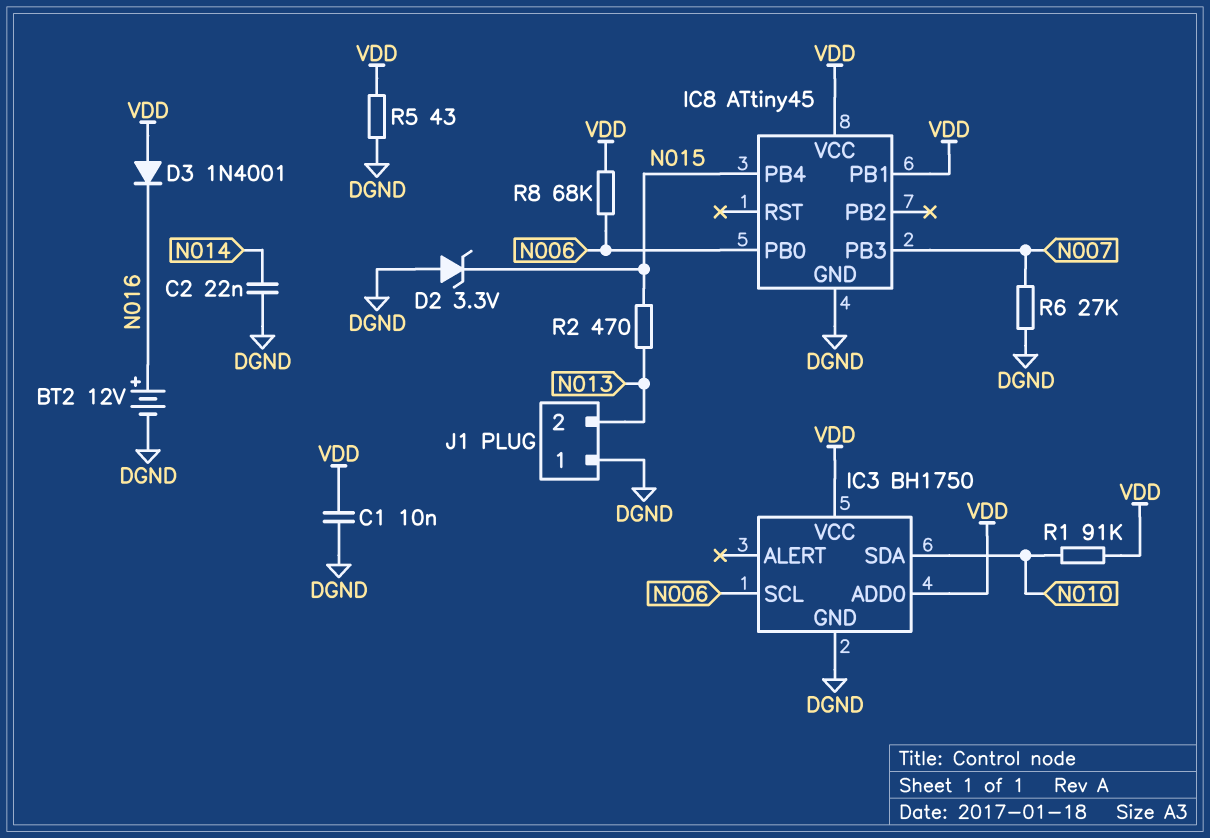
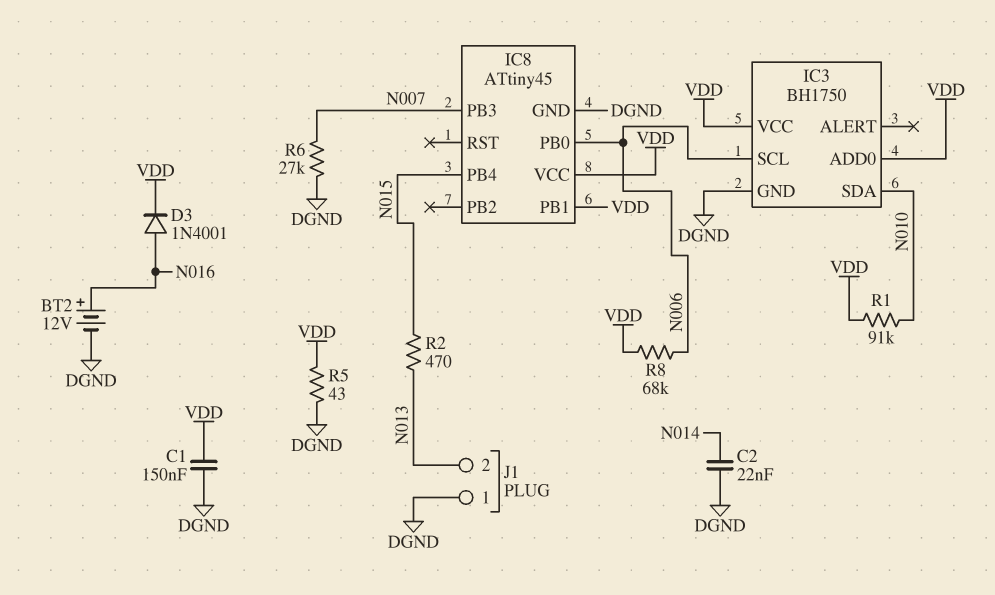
C1: 10nF (DGND, VDD) -> 150nF (DGND, VDD)
D2: zener 3.3V (A DGND, K N015) -> none
D3: diode 1N4001 (A VDD, K N016) -> diode 1N4001 (A N016, K VDD)

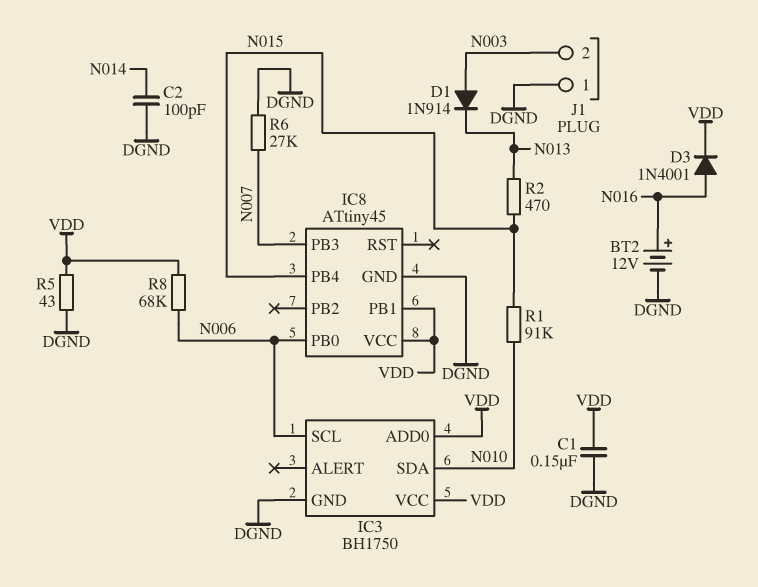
C2: 22nF (DGND, N014) -> 100pF (DGND, N014)
D1: none -> diode 1N914 (A N003, K N013)
J1 pin 2: N013 -> N003
R1: 91k (N010, VDD) -> 91k (N010, N015)

